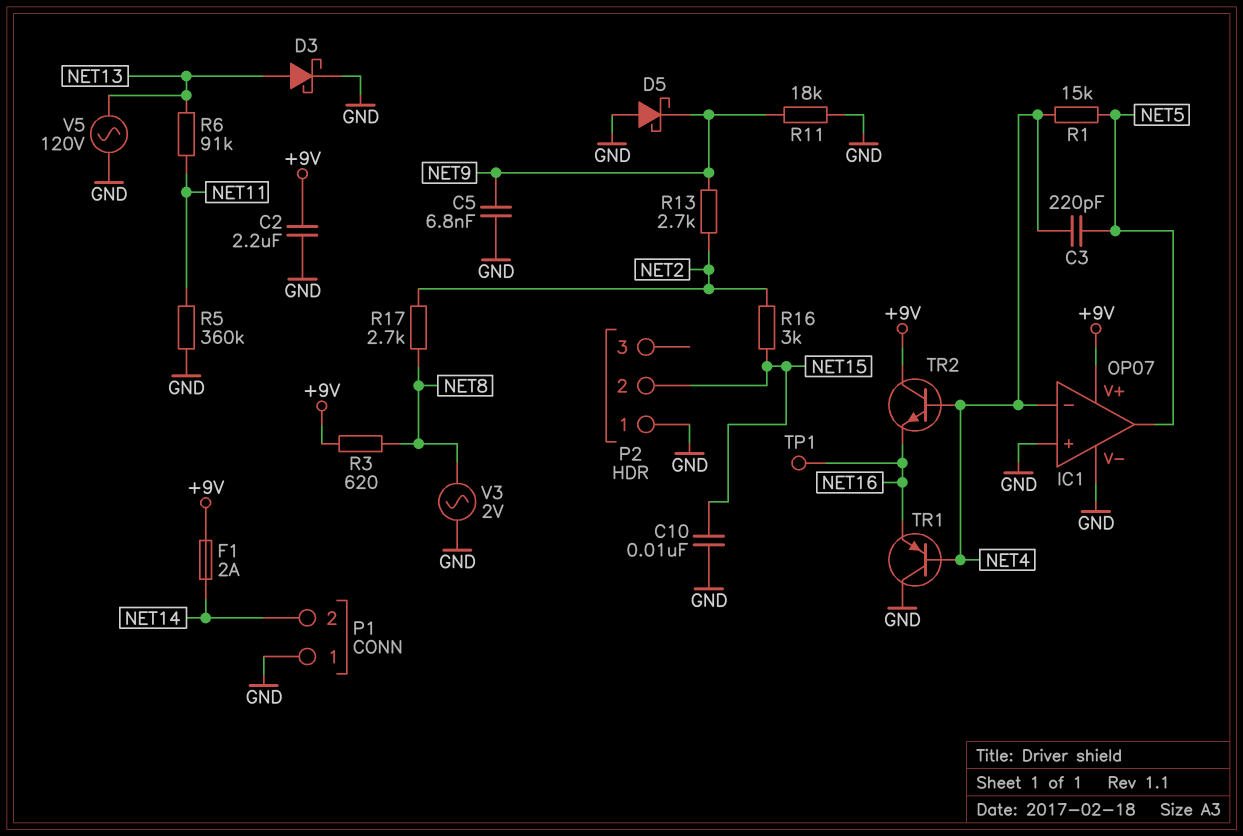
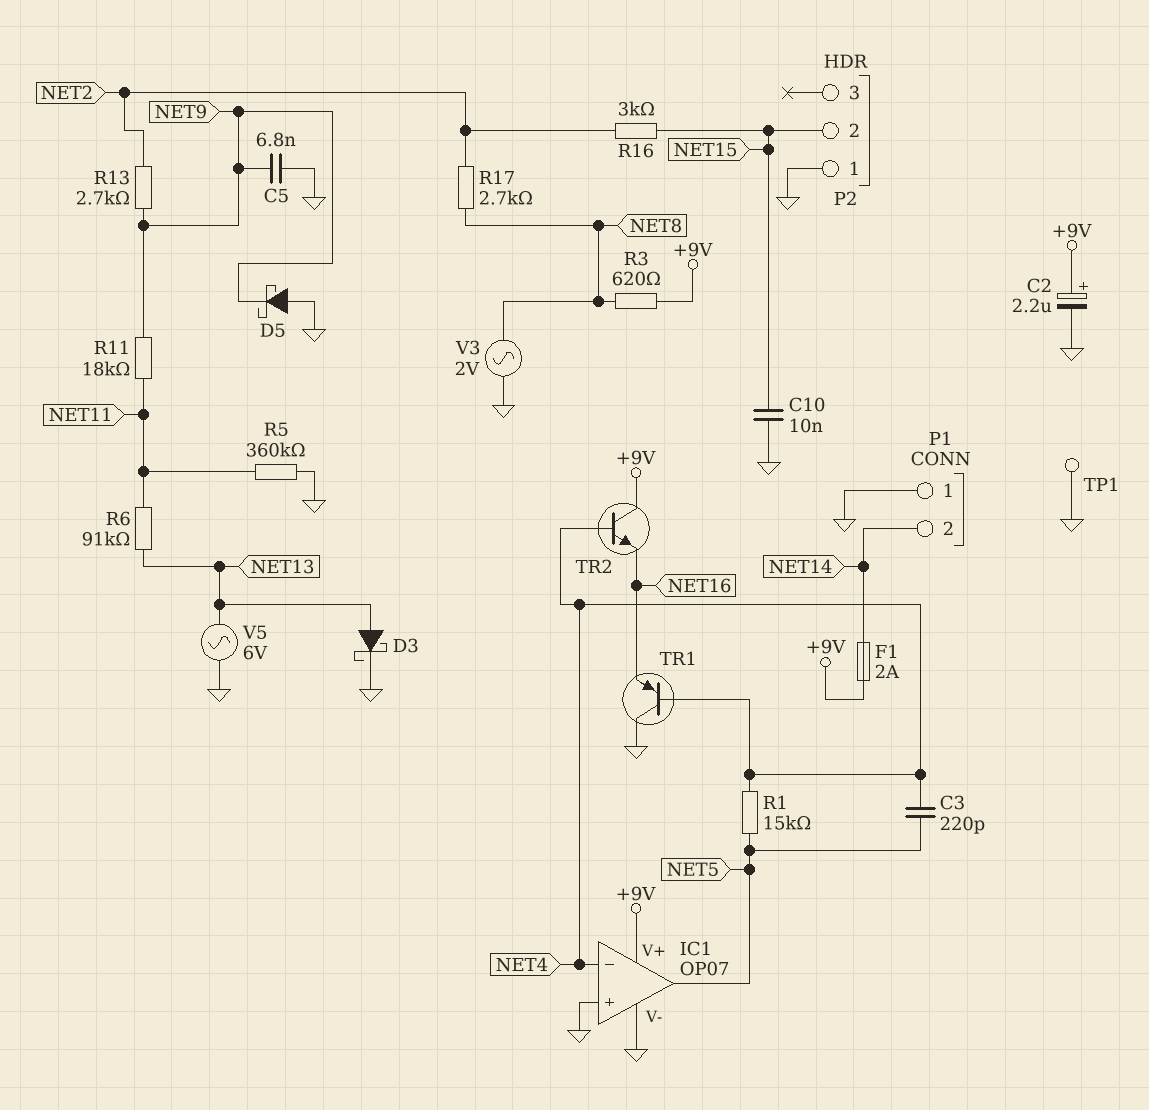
C2: 2.2uF (+9V, GND) -> 2.2uF (plus +9V, minus GND)
R11: 18k (GND, NET9) -> 18k (NET9, NET11)
TP1: test point (NET16) -> test point (GND)
V5: AC 120V (GND, NET13) -> AC 6V (GND, NET13)

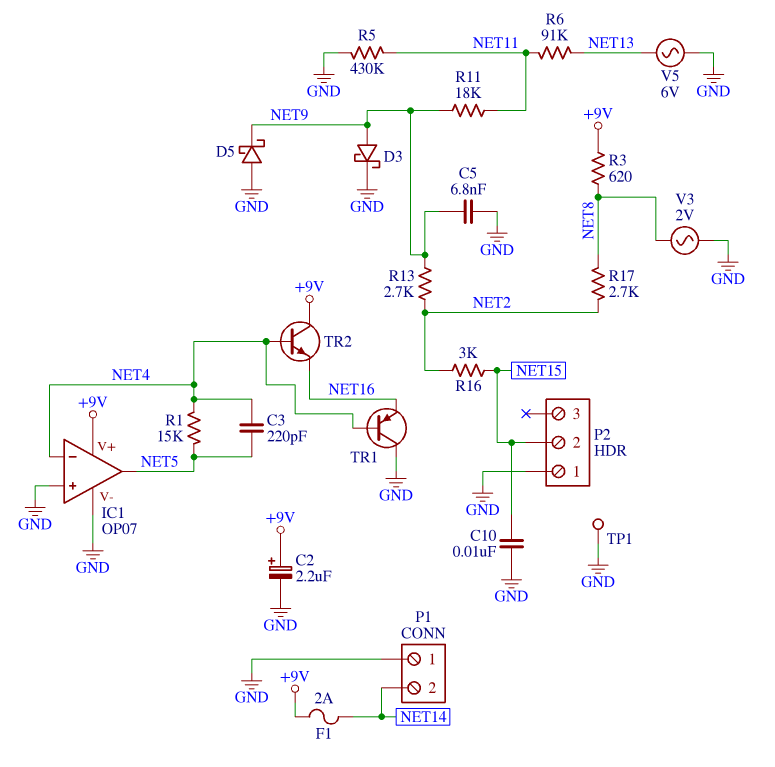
D3: schottky (A NET13, K GND) -> schottky (A NET9, K GND)
R5: 360k (GND, NET11) -> 430k (GND, NET11)

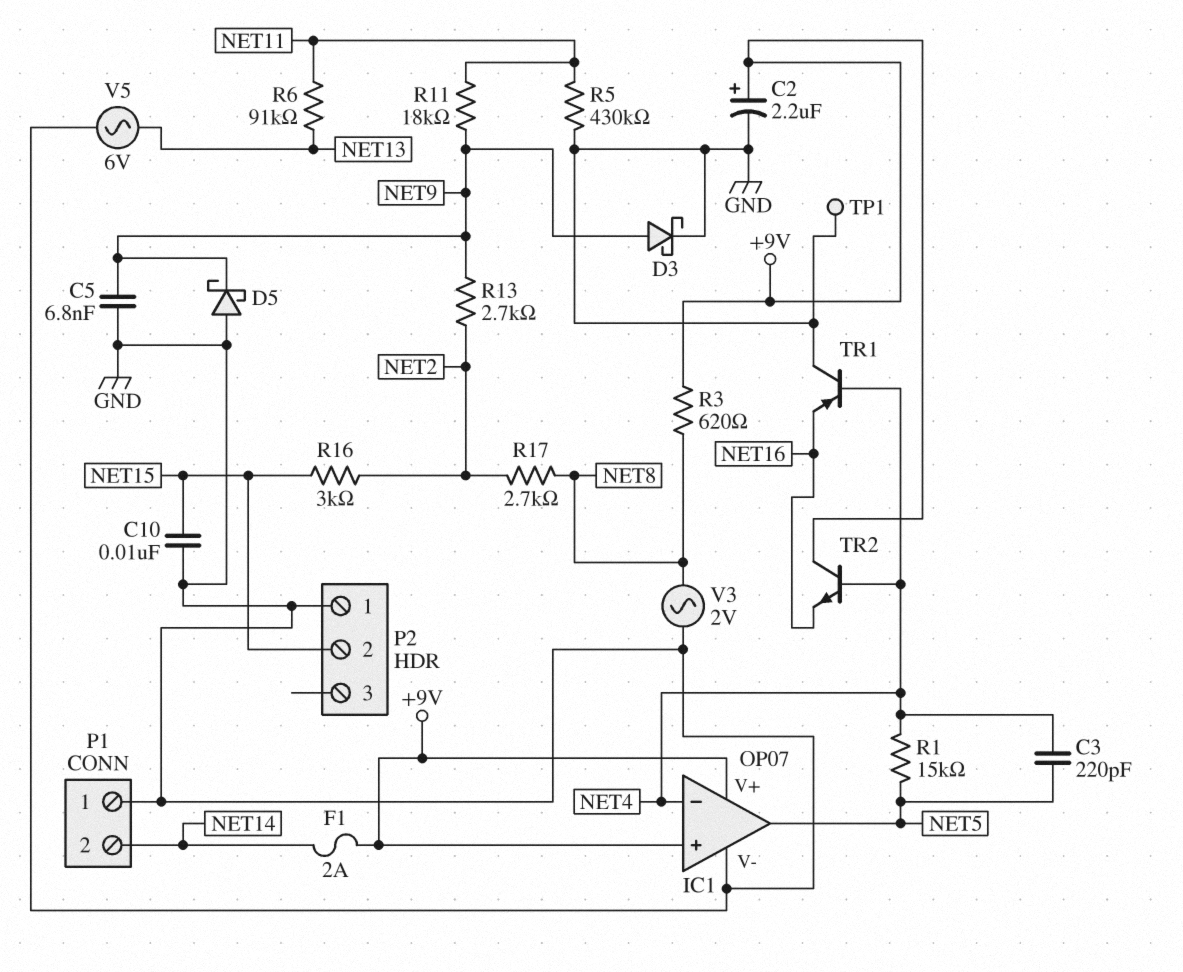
IC1 pin in+: GND -> +9V

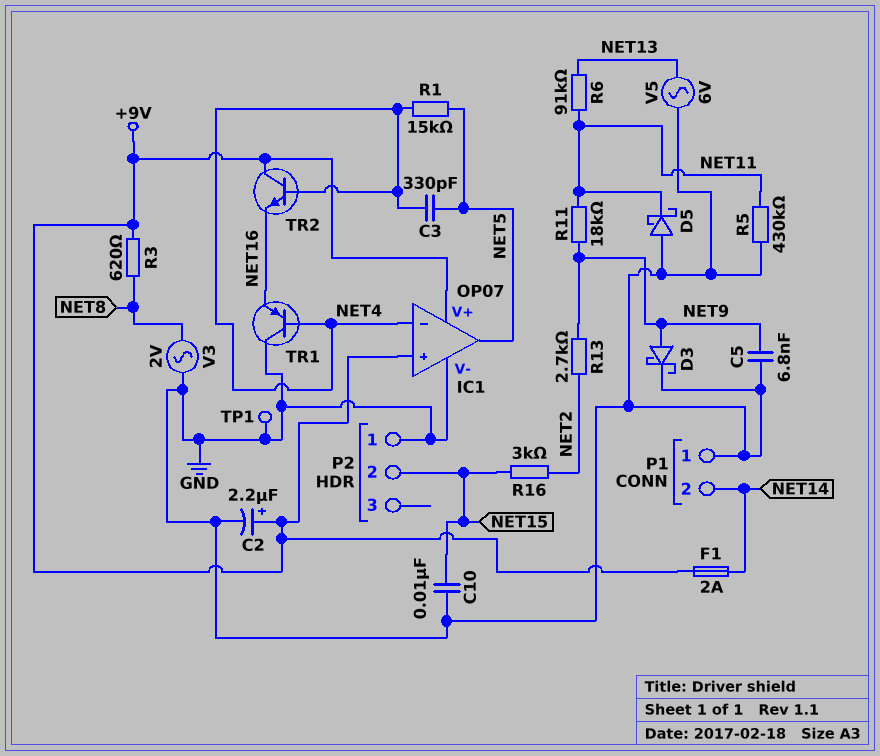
C3: 220pF (NET4, NET5) -> 330pF (NET4, NET5)
D5: schottky (A GND, K NET9) -> schottky (A GND, K NET11)
R17: 2.7k (NET2, NET8) -> none

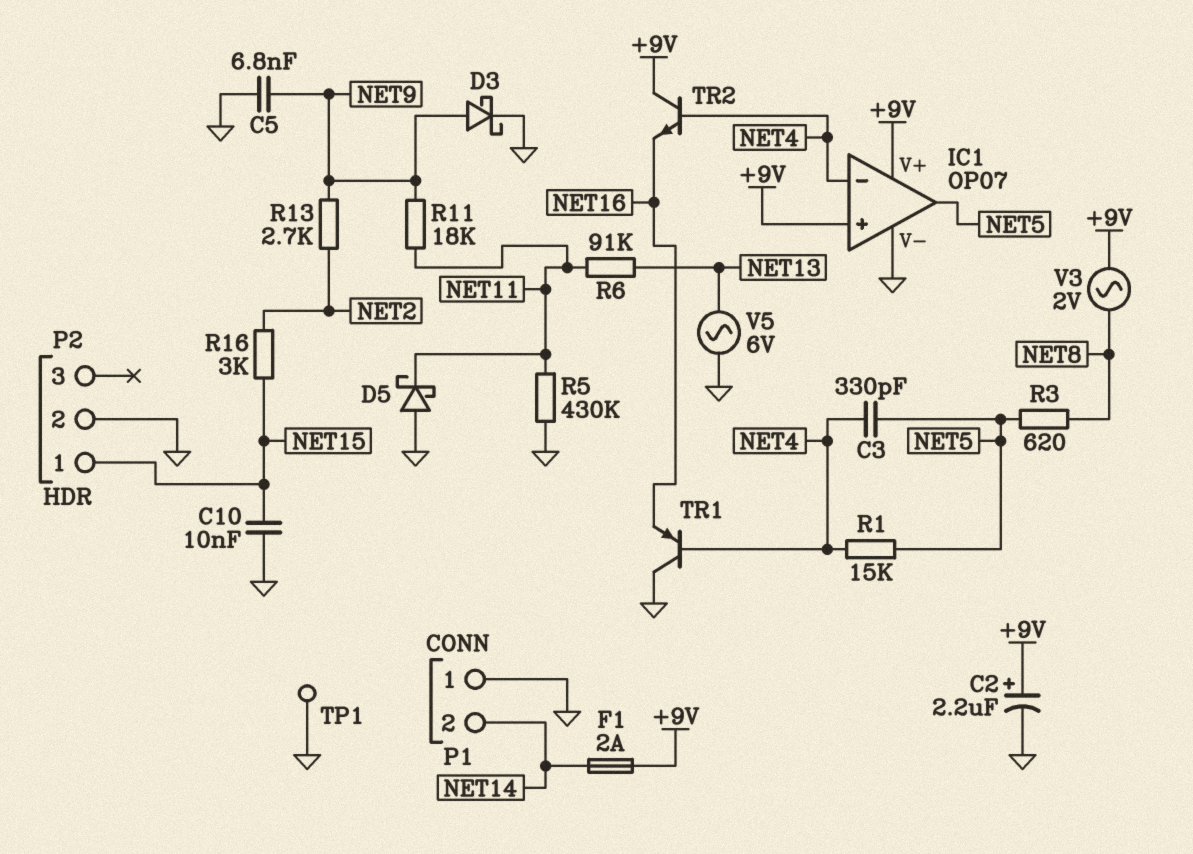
P2 pin 1: GND -> NET15
P2 pin 2: NET15 -> GND
R3: 620 (+9V, NET8) -> 620 (NET5, NET8)
V3: AC 2V (GND, NET8) -> AC 2V (+9V, NET8)

